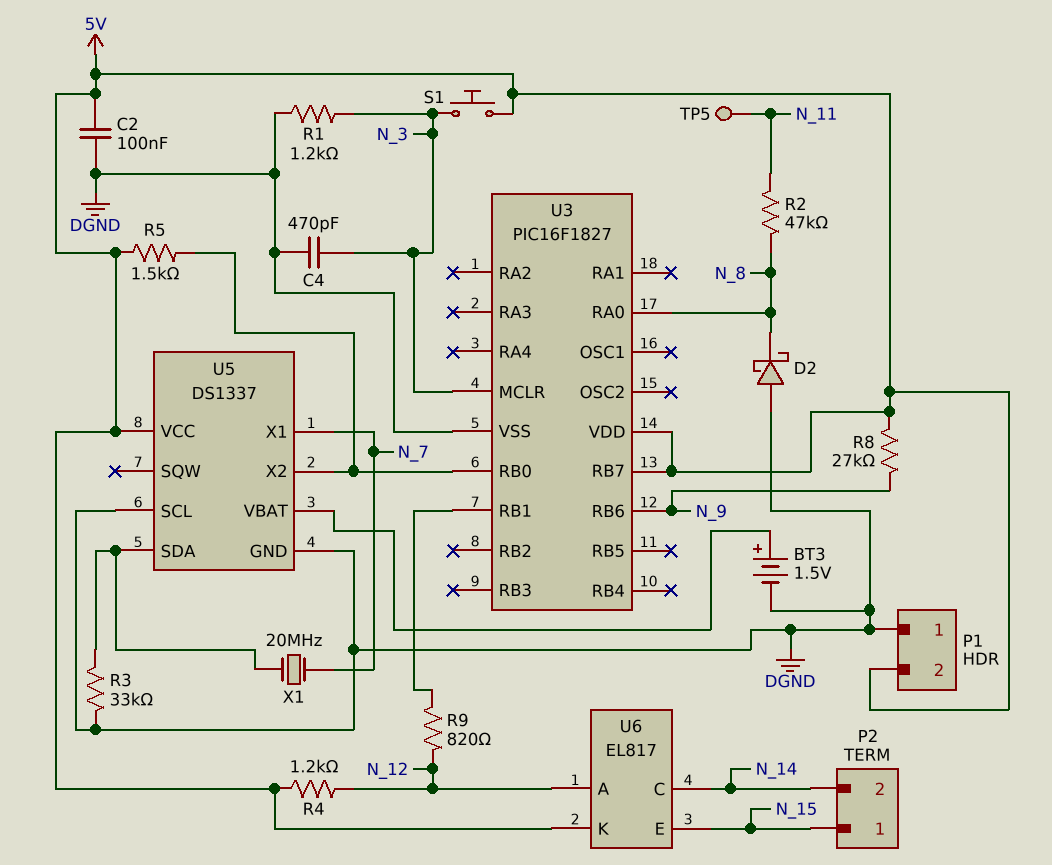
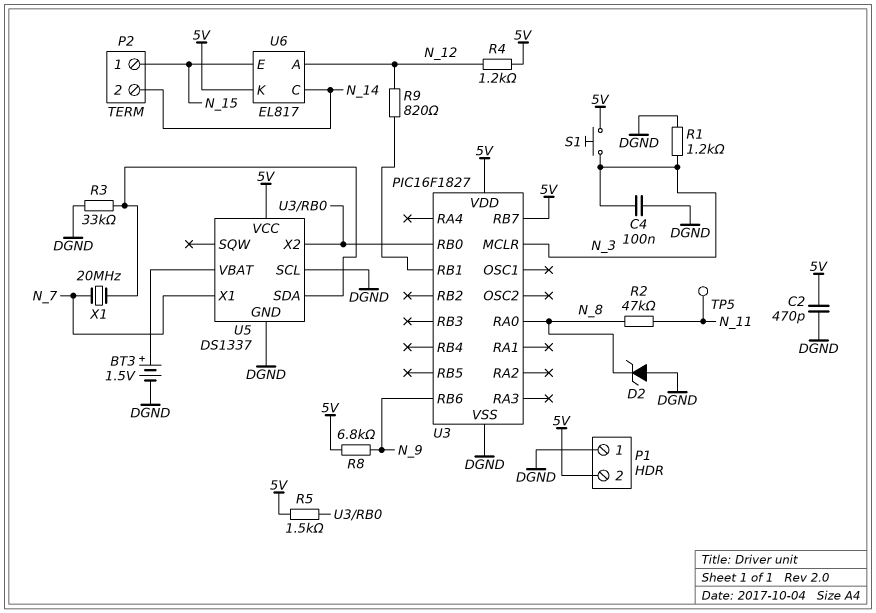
C2: 100nF (5V, DGND) -> 470pF (5V, DGND)
C4: 470pF (DGND, N_3) -> 100nF (DGND, N_3)
D2: schottky (A DGND, K N_8) -> zener (A DGND, K N_8)
R8: 27k (5V, N_9) -> 6.8k (5V, N_9)

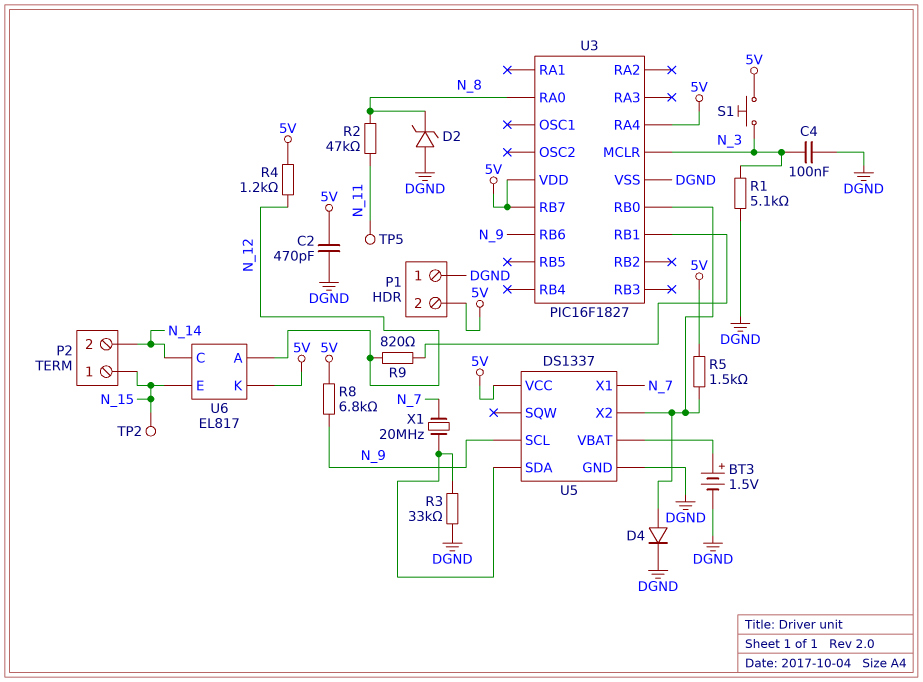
D4: none -> diode (A U3/RB0, K DGND)
R1: 1.2k (DGND, N_3) -> 5.1k (DGND, N_3)
TP2: none -> test point (N_15)
U3 pin RA4: none -> 5V
U5 pin SCL: DGND -> N_9

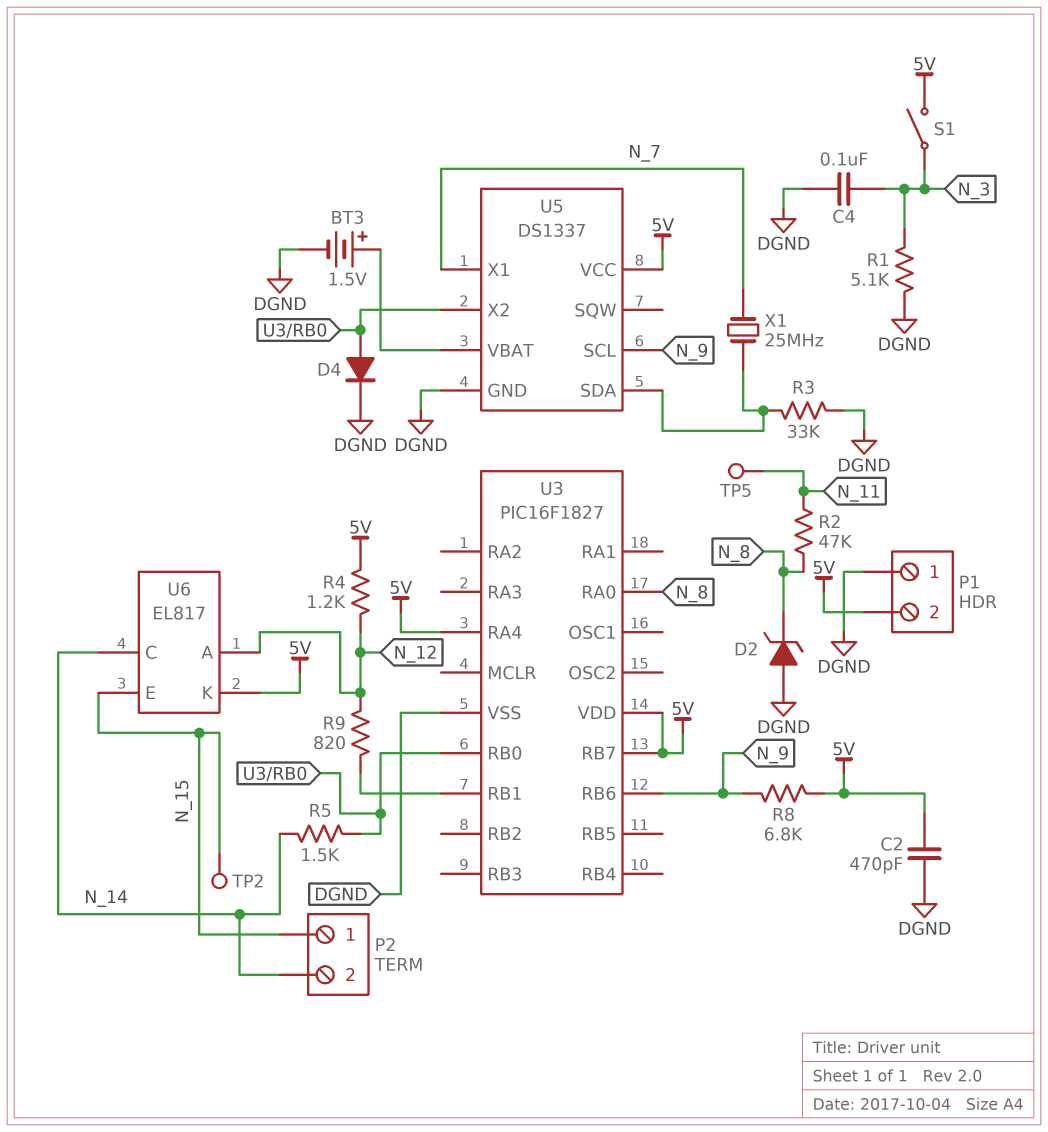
R5: 1.5k (5V, U3/RB0) -> 1.5k (N_14, U3/RB0)
S1: button (5V, N_3) -> switch (5V, N_3)
U3 pin MCLR: N_3 -> none
X1: 20MHz (N_7, U5/SDA) -> 25MHz (N_7, U5/SDA)

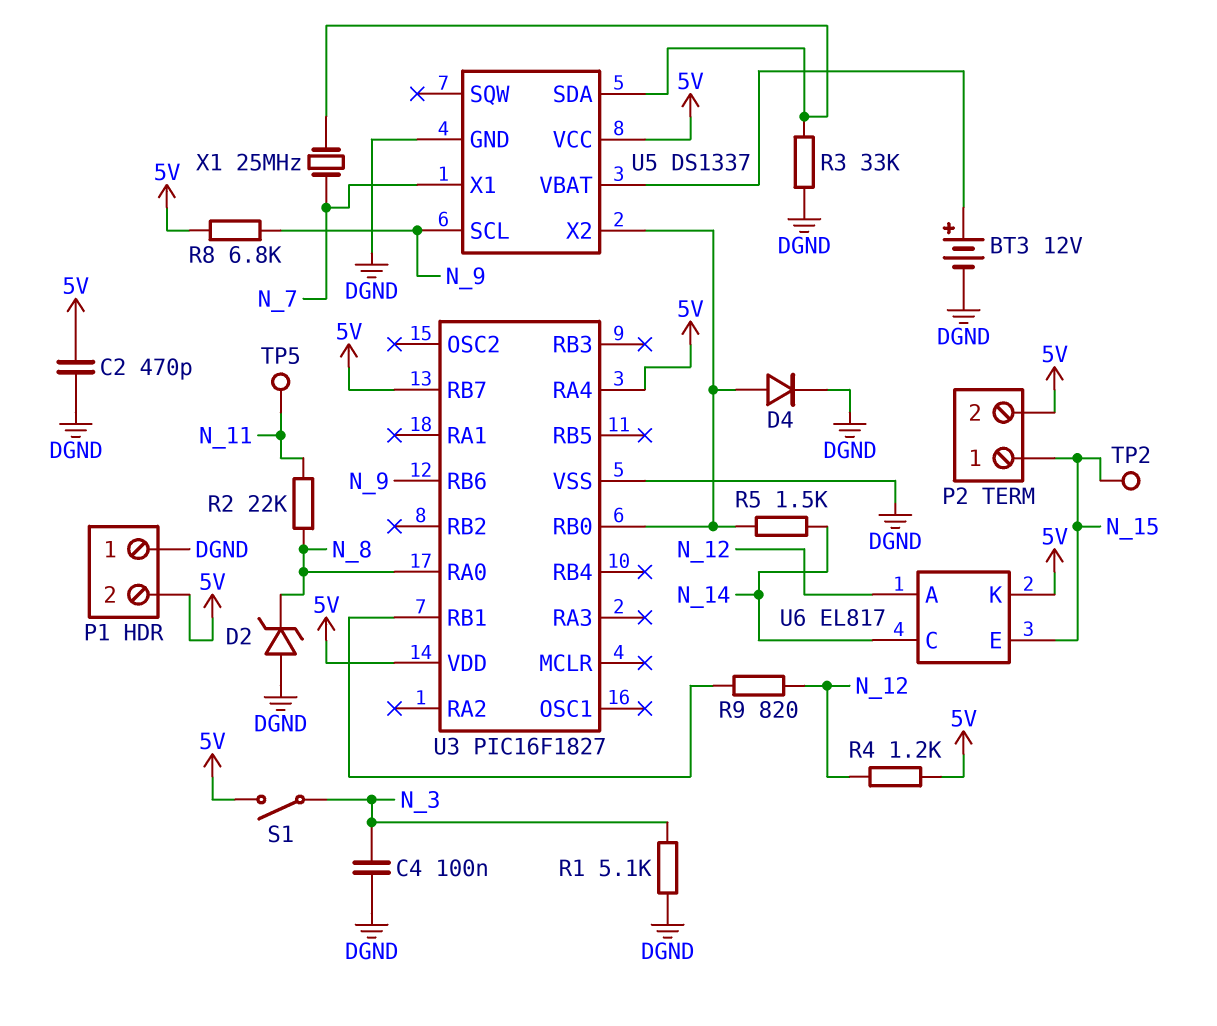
BT3: 1.5V (plus U5/VBAT, minus DGND) -> 12V (plus U5/VBAT, minus DGND)
P2 pin 2: N_14 -> 5V
R2: 47k (N_8, N_11) -> 22k (N_8, N_11)

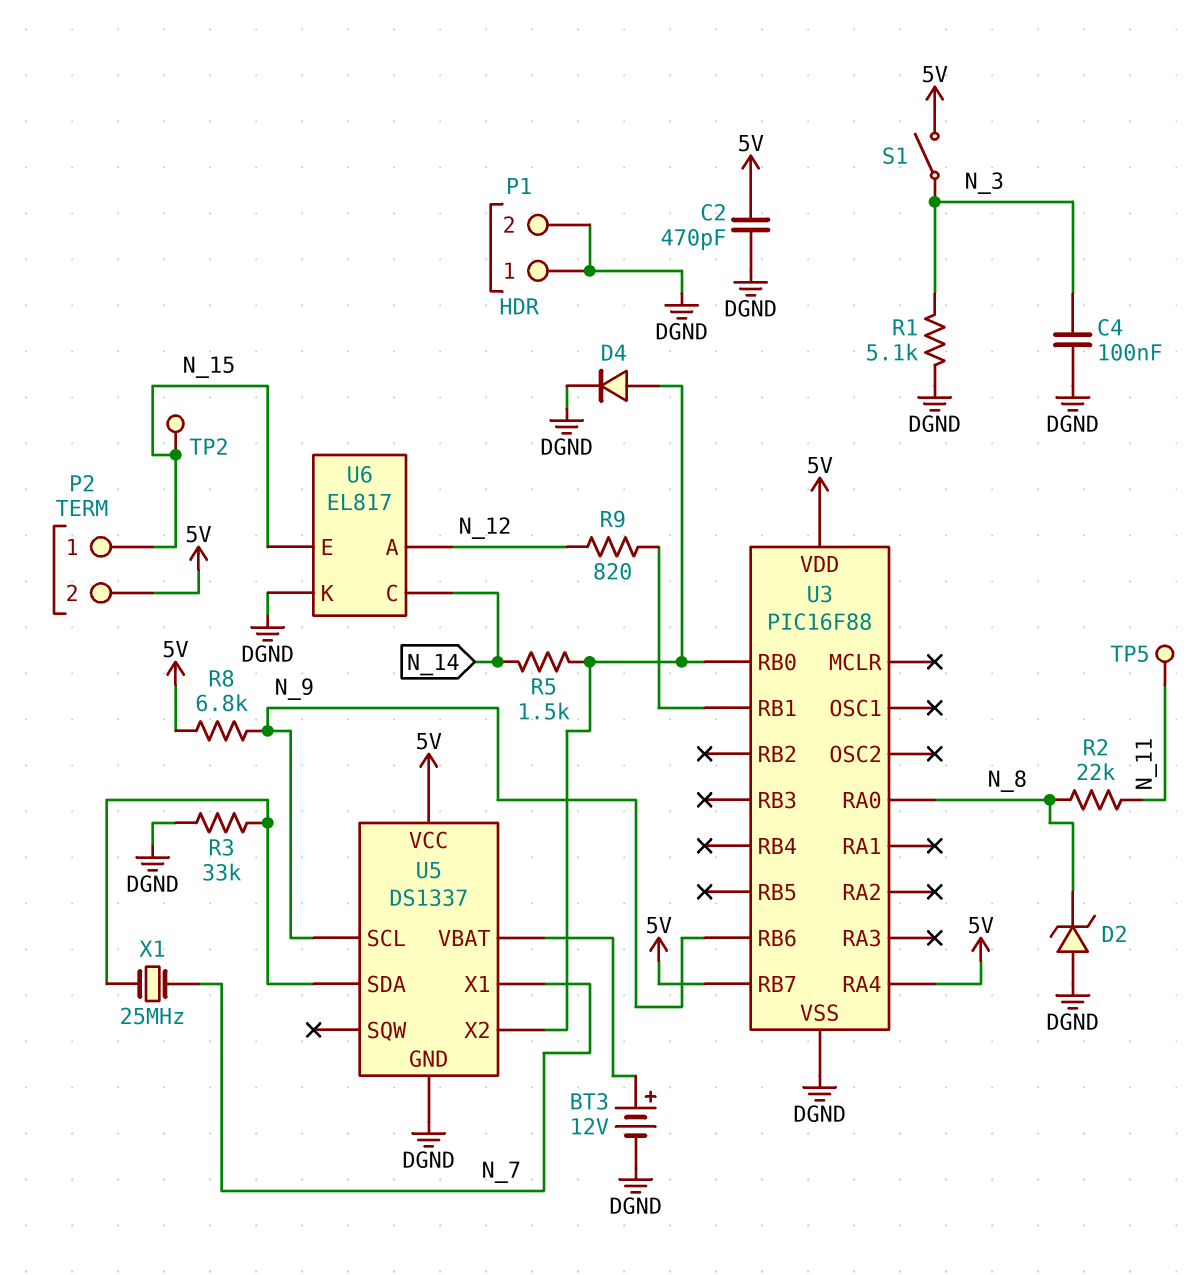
P1 pin 2: 5V -> DGND
R4: 1.2k (5V, N_12) -> none
U3: PIC16F1827 -> PIC16F88
U6 pin K: 5V -> DGND

